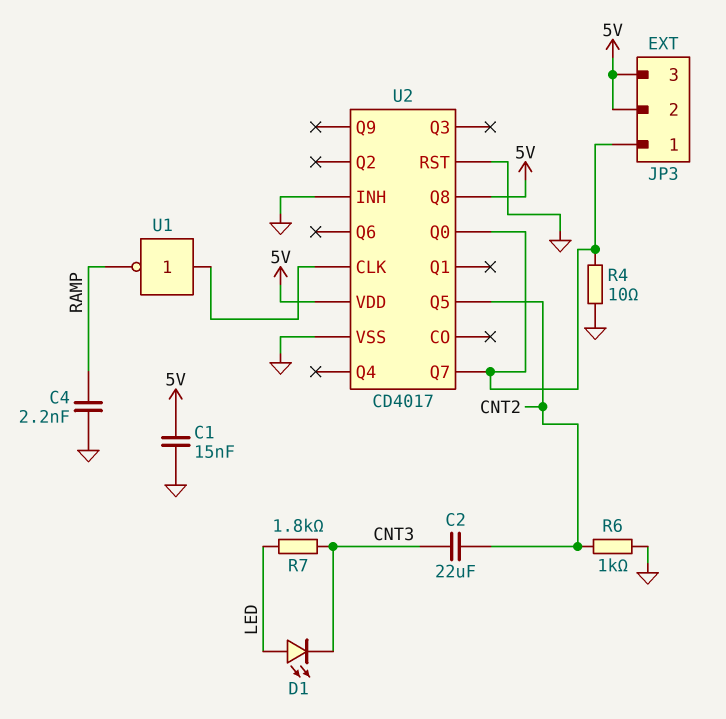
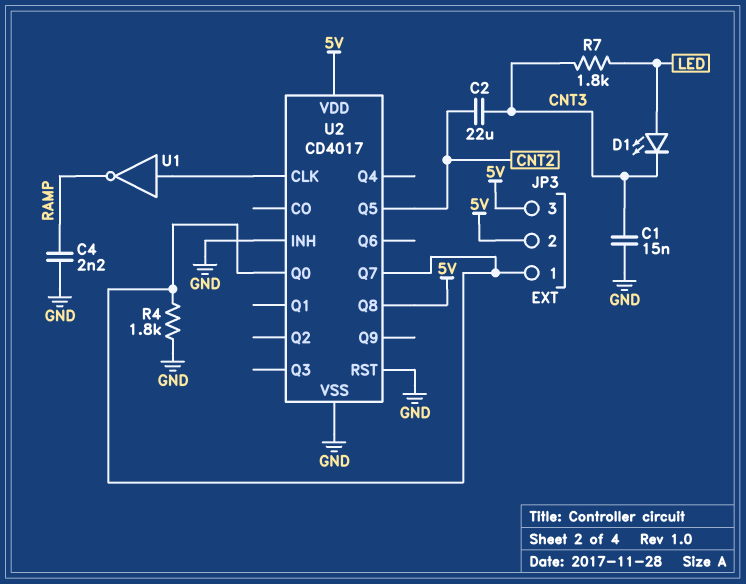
C1: 15nF (5V, GND) -> 15nF (CNT3, GND)
R4: 10 (GND, JP3/1) -> 1.8k (GND, JP3/1)
R6: 1k (CNT2, GND) -> none

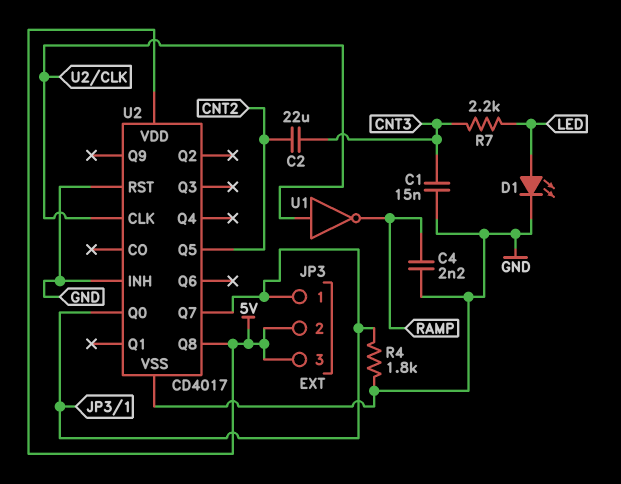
D1: LED (A LED, K CNT3) -> LED (A LED, K GND)
R7: 1.8k (CNT3, LED) -> 2.2k (CNT3, LED)

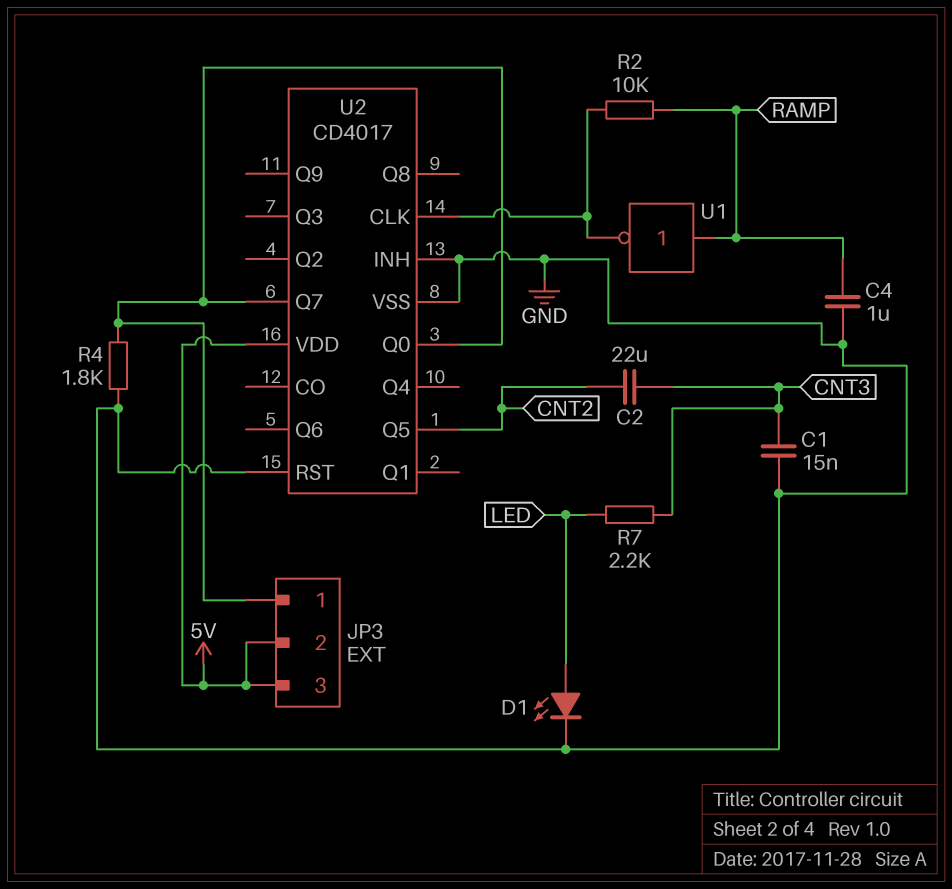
C4: 2.2nF (GND, RAMP) -> 1uF (GND, RAMP)
R2: none -> 10k (RAMP, U2/CLK)
U1: NOT (in U2/CLK, out RAMP) -> NOT (in RAMP, out U2/CLK)
U2 pin Q8: 5V -> none

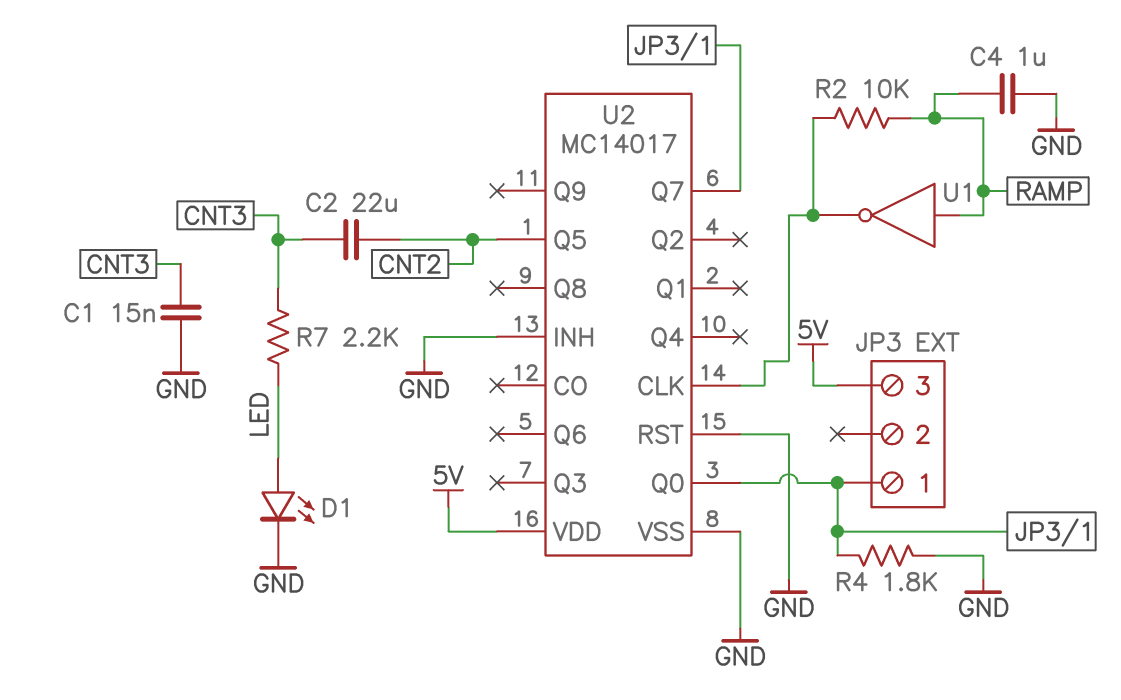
JP3 pin 2: 5V -> none
U2: CD4017 -> MC14017

